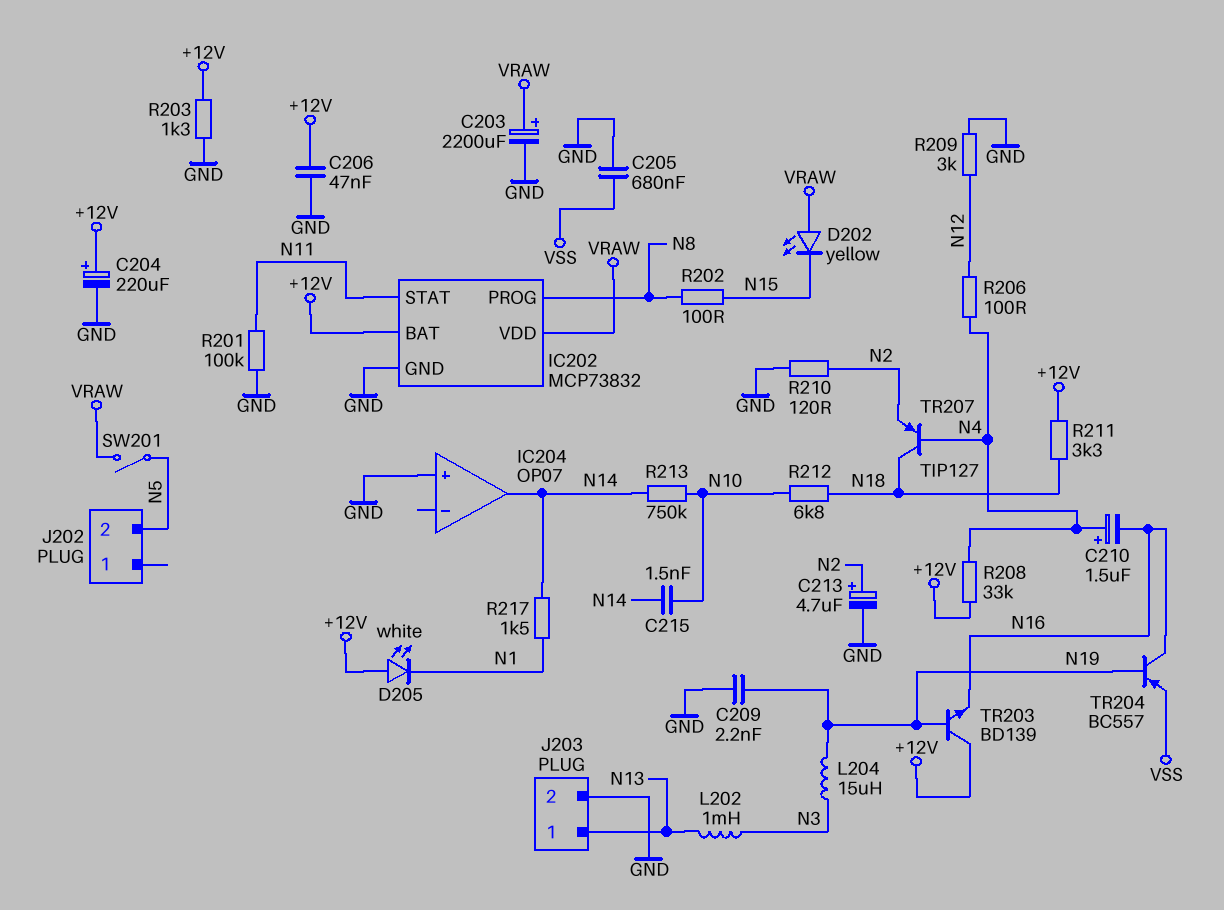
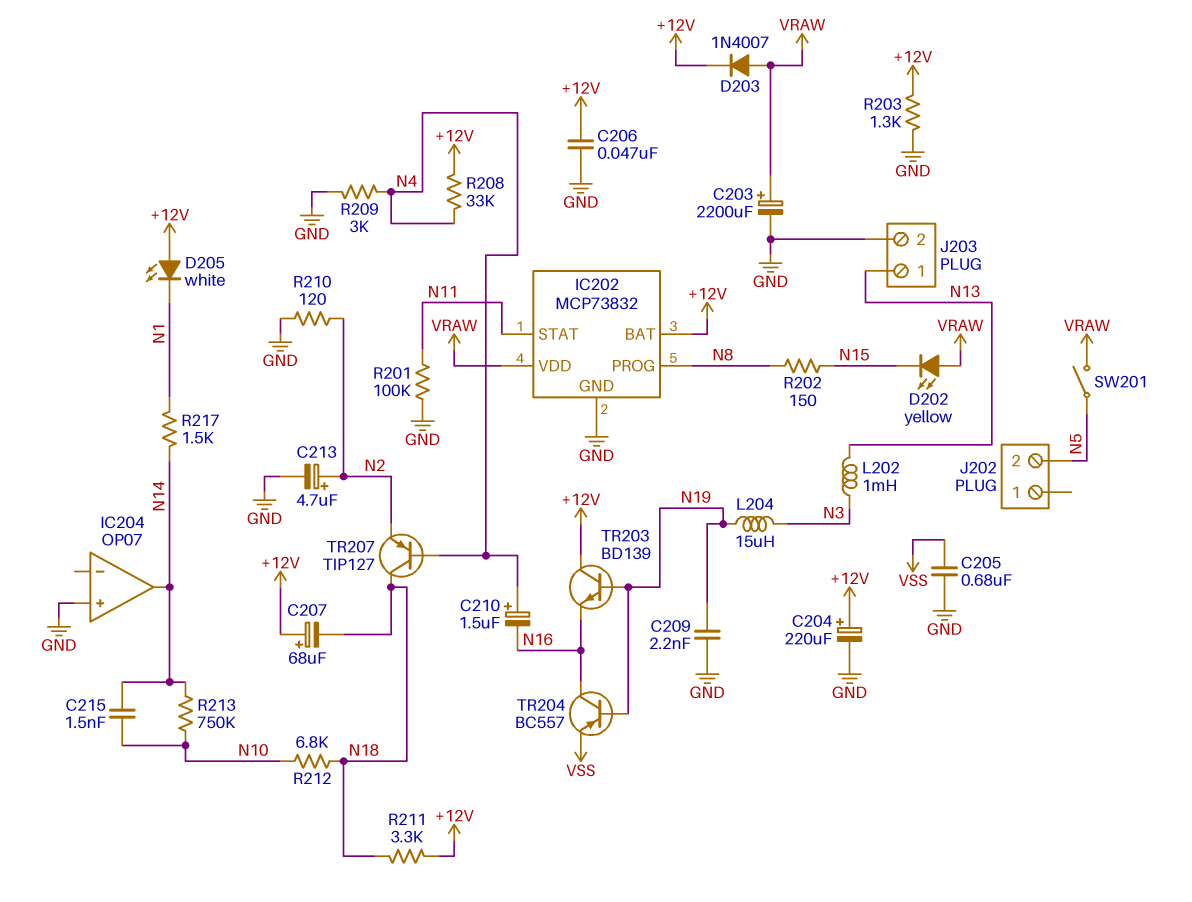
C207: none -> 68uF (plus +12V, minus N18)
D203: none -> diode 1N4007 (A VRAW, K +12V)
R202: 100 (N8, N15) -> 150 (N8, N15)
R206: 100 (N4, N12) -> none
R209: 3k (GND, N12) -> 3k (GND, N4)

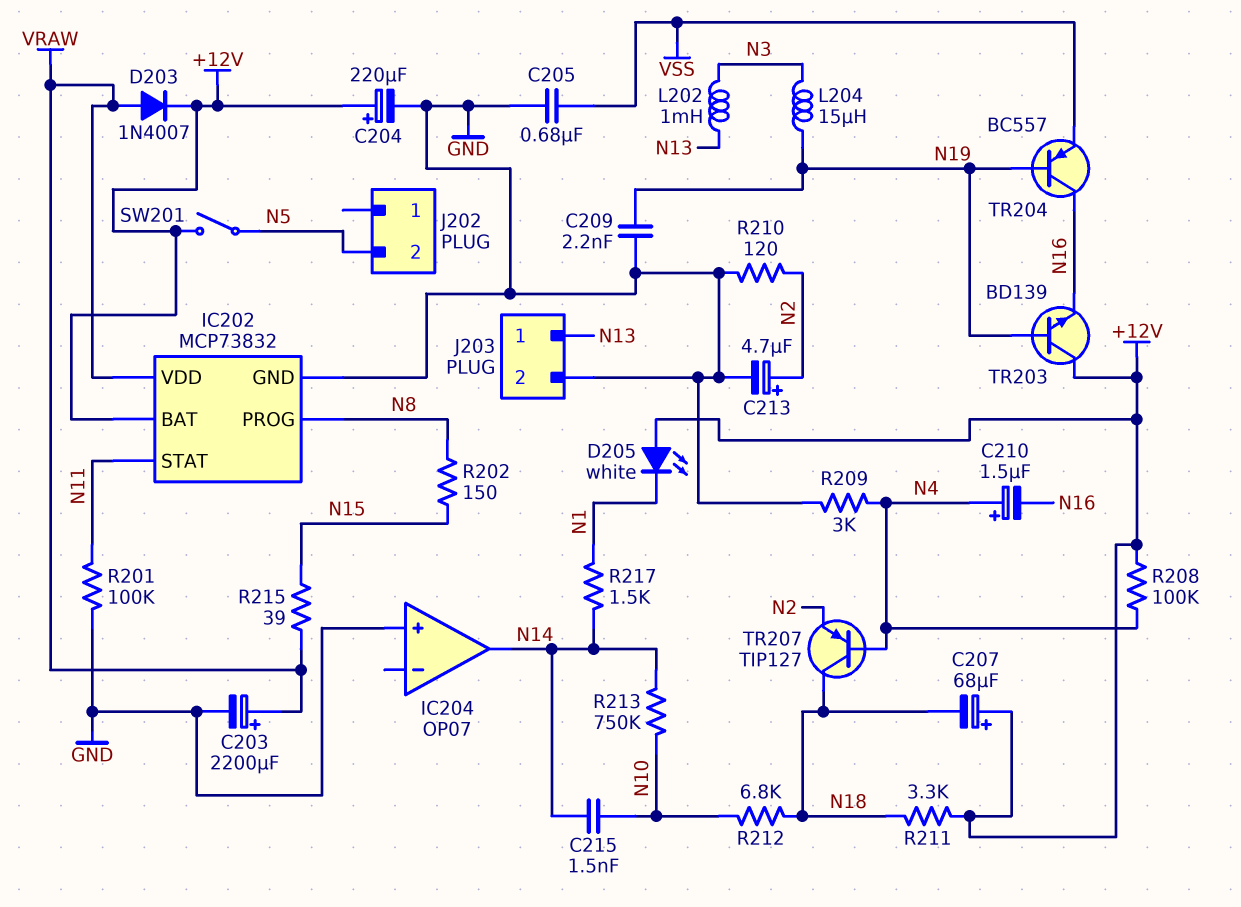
C206: 47nF (+12V, GND) -> none
D202: LED yellow (A VRAW, K N15) -> none
R203: 1.3k (+12V, GND) -> none
R208: 33k (+12V, N4) -> 100k (+12V, N4)
R215: none -> 39 (N15, VRAW)
SW201: switch (N5, VRAW) -> switch (+12V, N5)

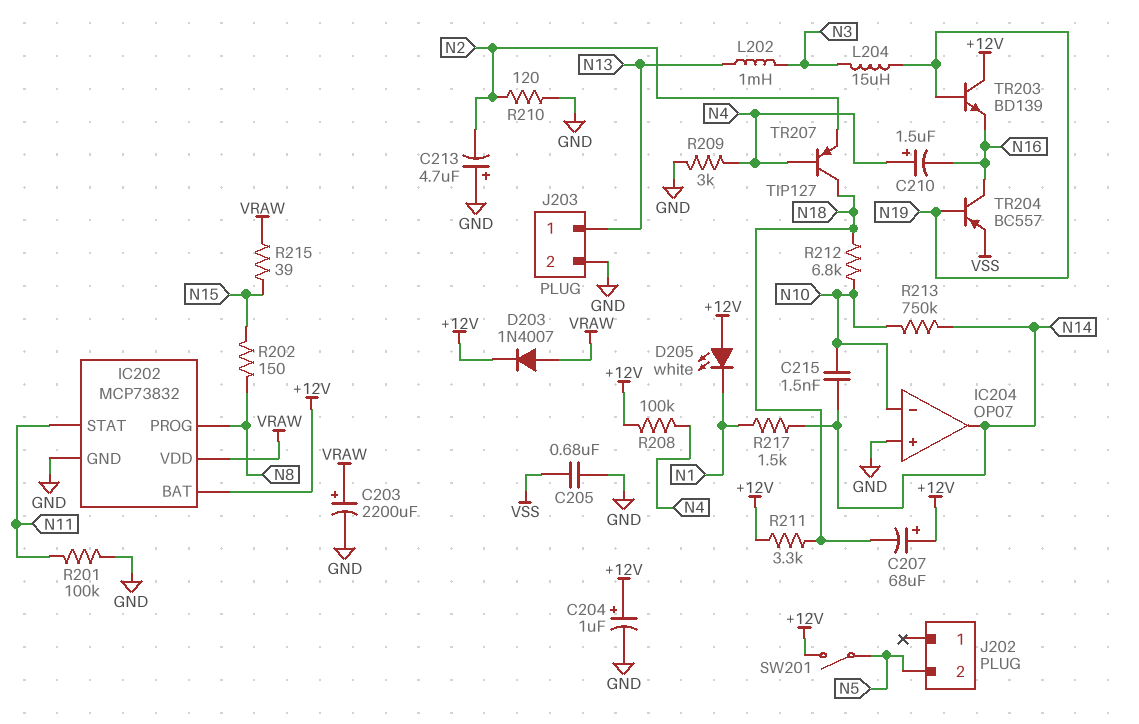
C204: 220uF (plus +12V, minus GND) -> 1uF (plus +12V, minus GND)
C209: 2.2nF (GND, N19) -> none
C213: 4.7uF (plus N2, minus GND) -> 4.7uF (plus GND, minus N2)
IC204 pin in-: none -> N10

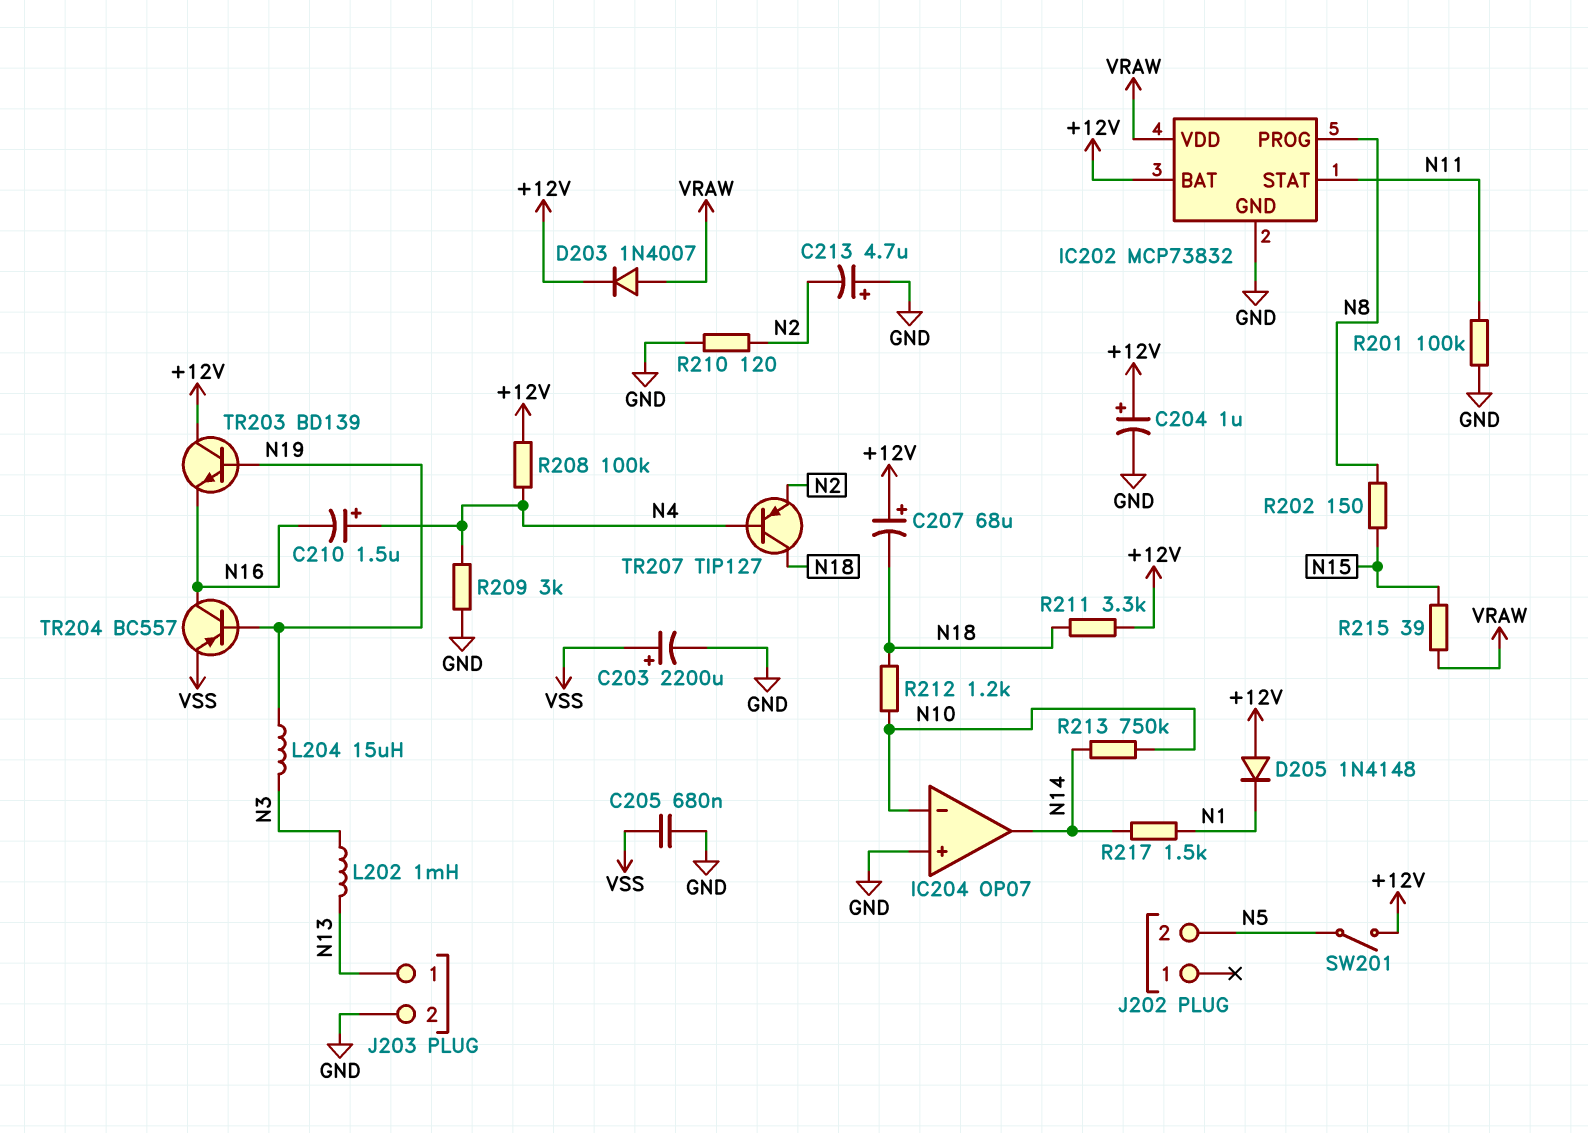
C203: 2200uF (plus VRAW, minus GND) -> 2200uF (plus VSS, minus GND)
C215: 1.5nF (N10, N14) -> none
D205: LED white (A +12V, K N1) -> diode 1N4148 (A +12V, K N1)
R212: 6.8k (N10, N18) -> 1.2k (N10, N18)

